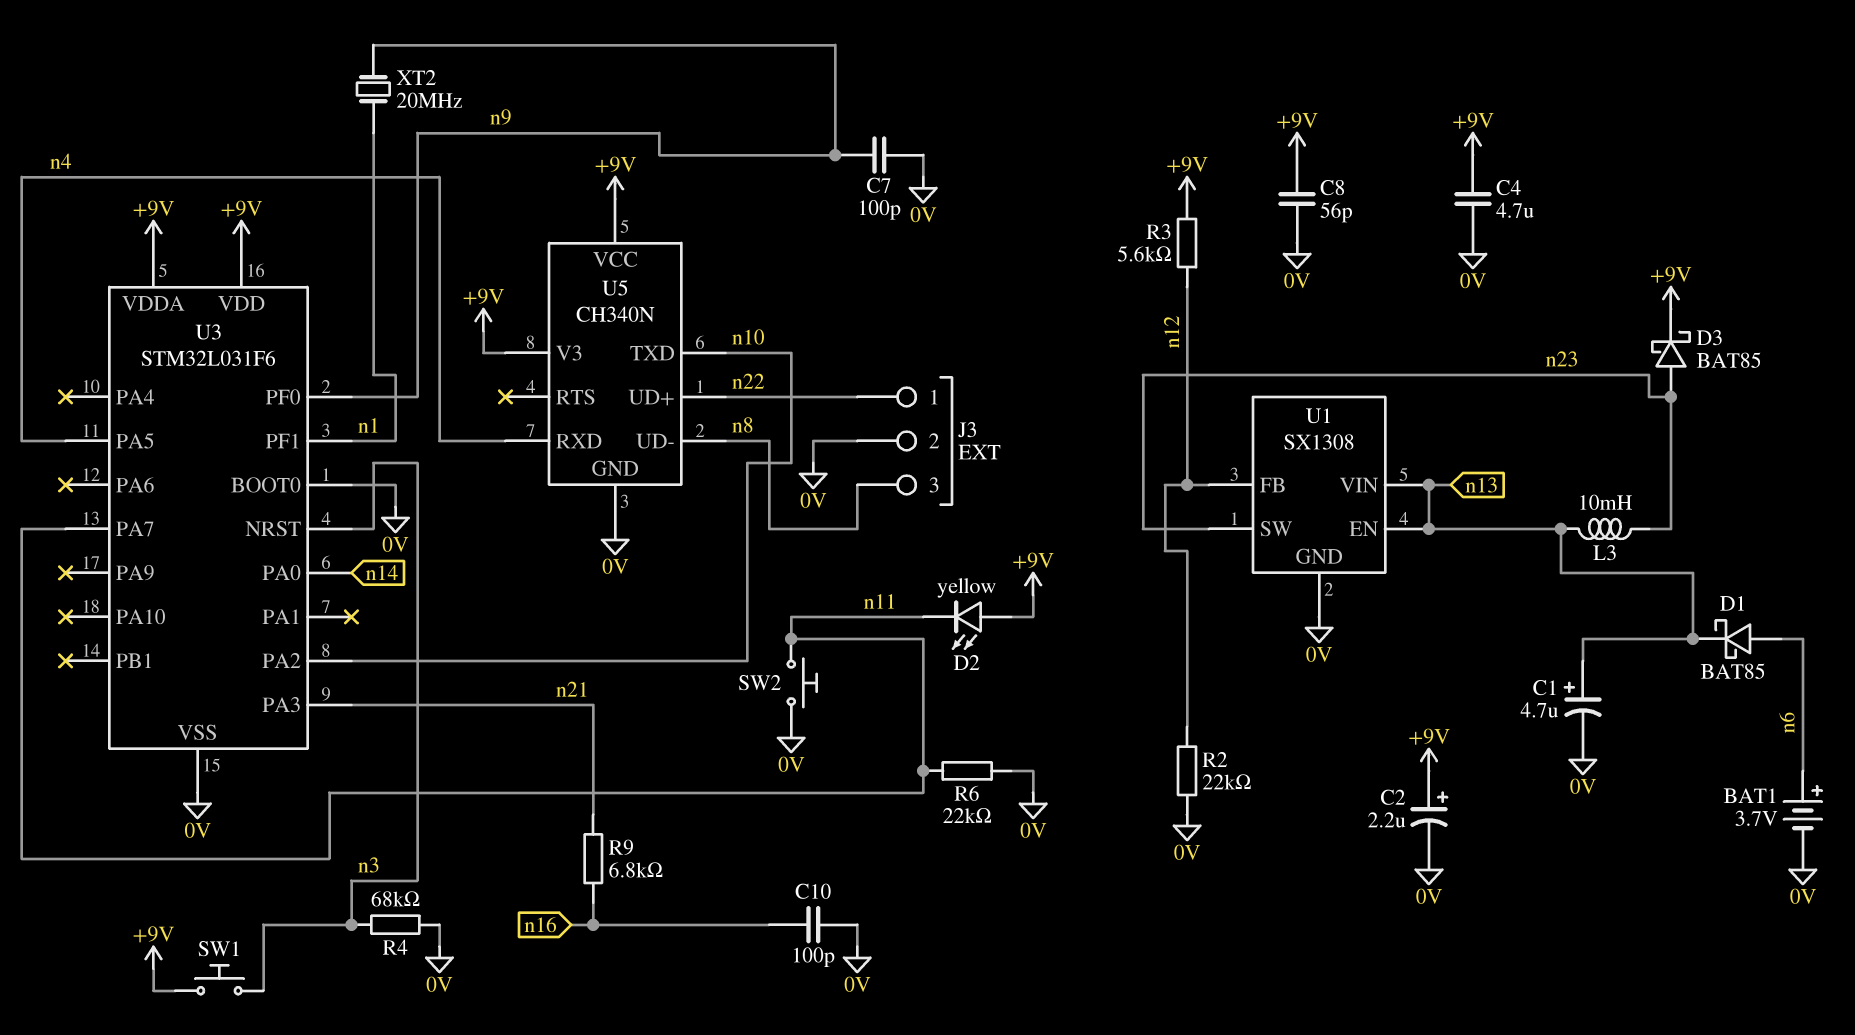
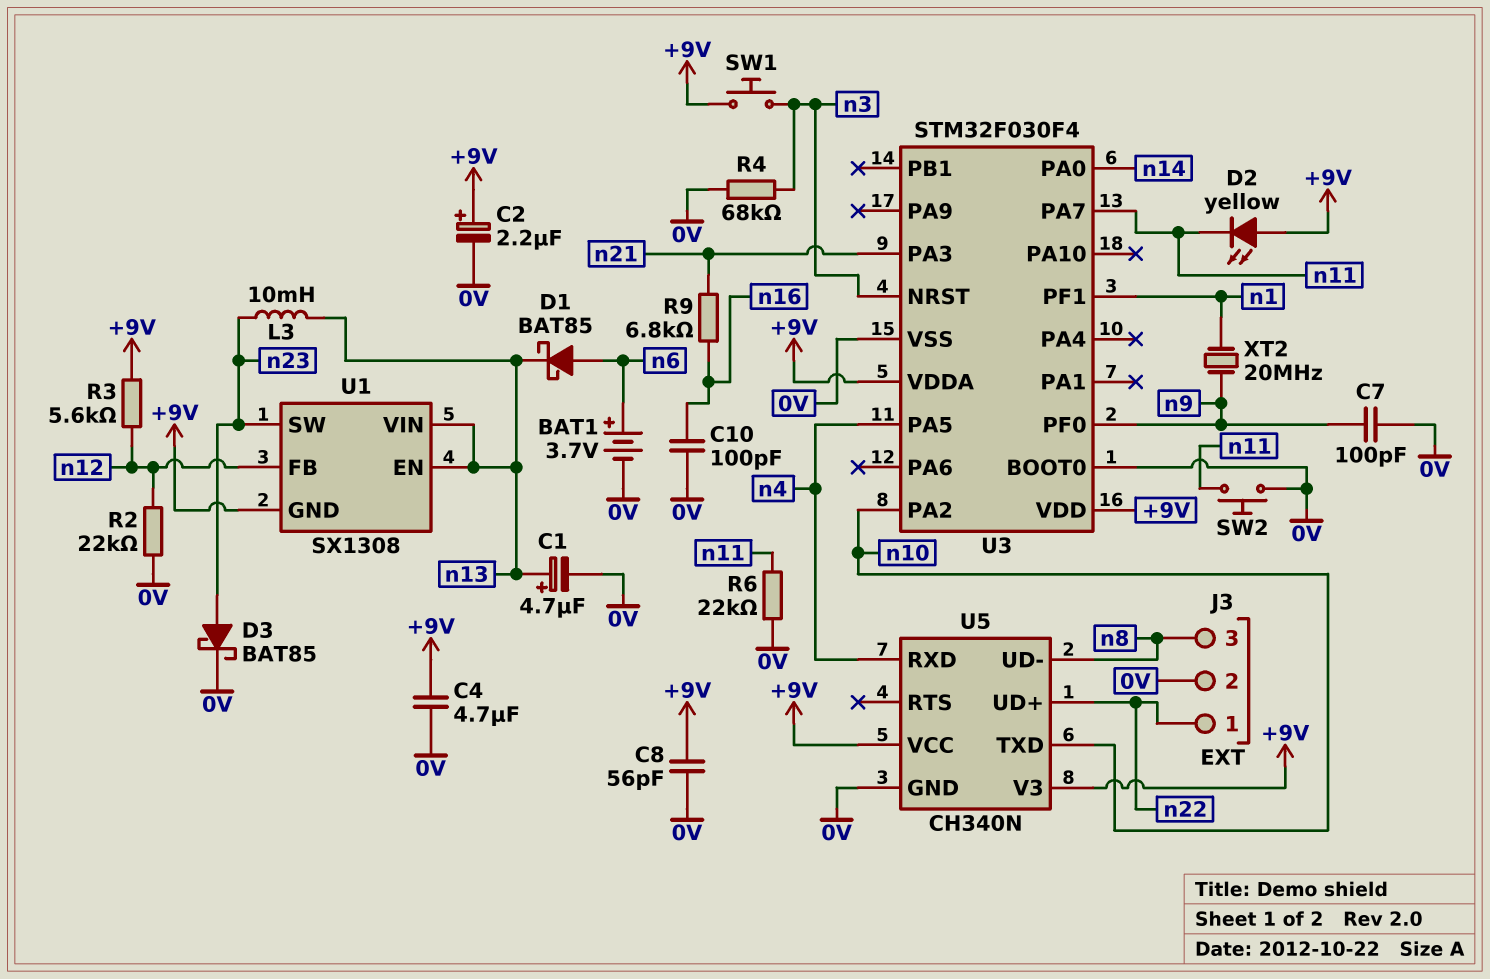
D3: schottky BAT85 (A n23, K +9V) -> schottky BAT85 (A n23, K 0V)
U1 pin GND: 0V -> +9V
U3: STM32L031F6 -> STM32F030F4

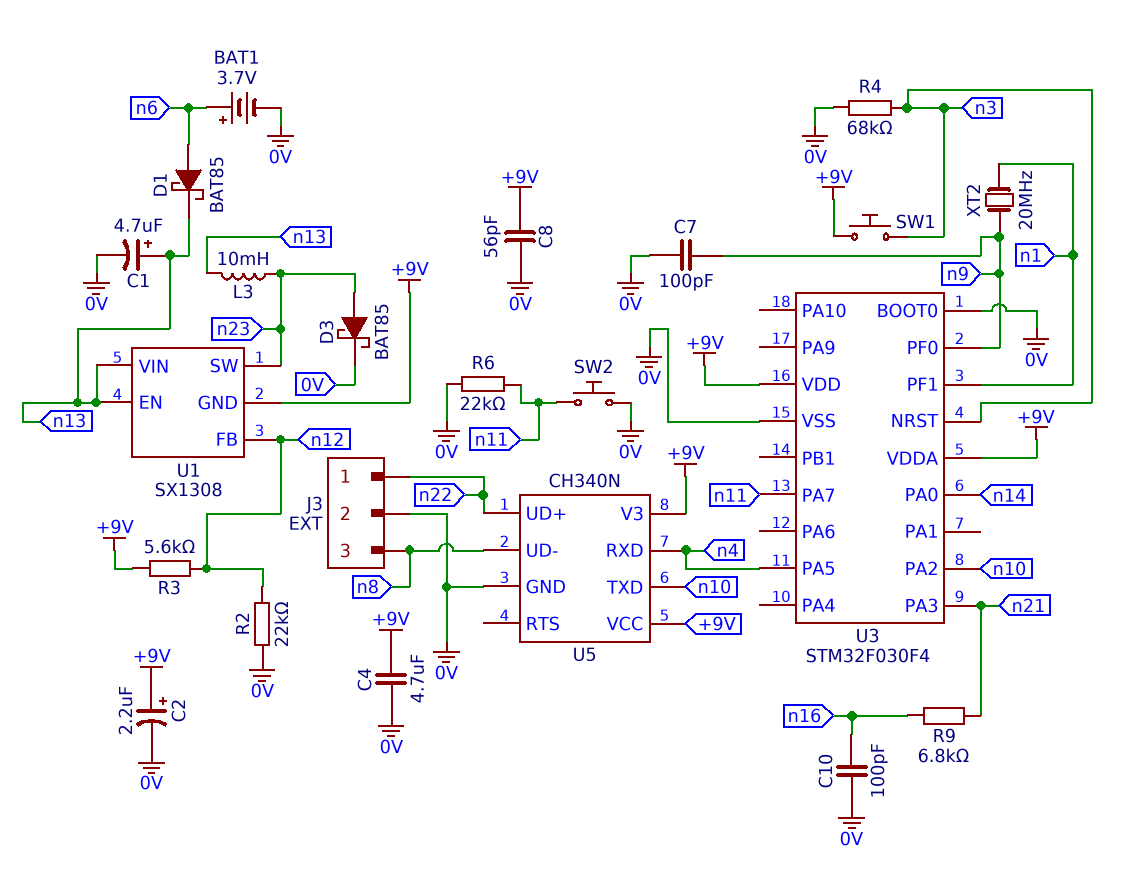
D2: LED yellow (A +9V, K n11) -> none

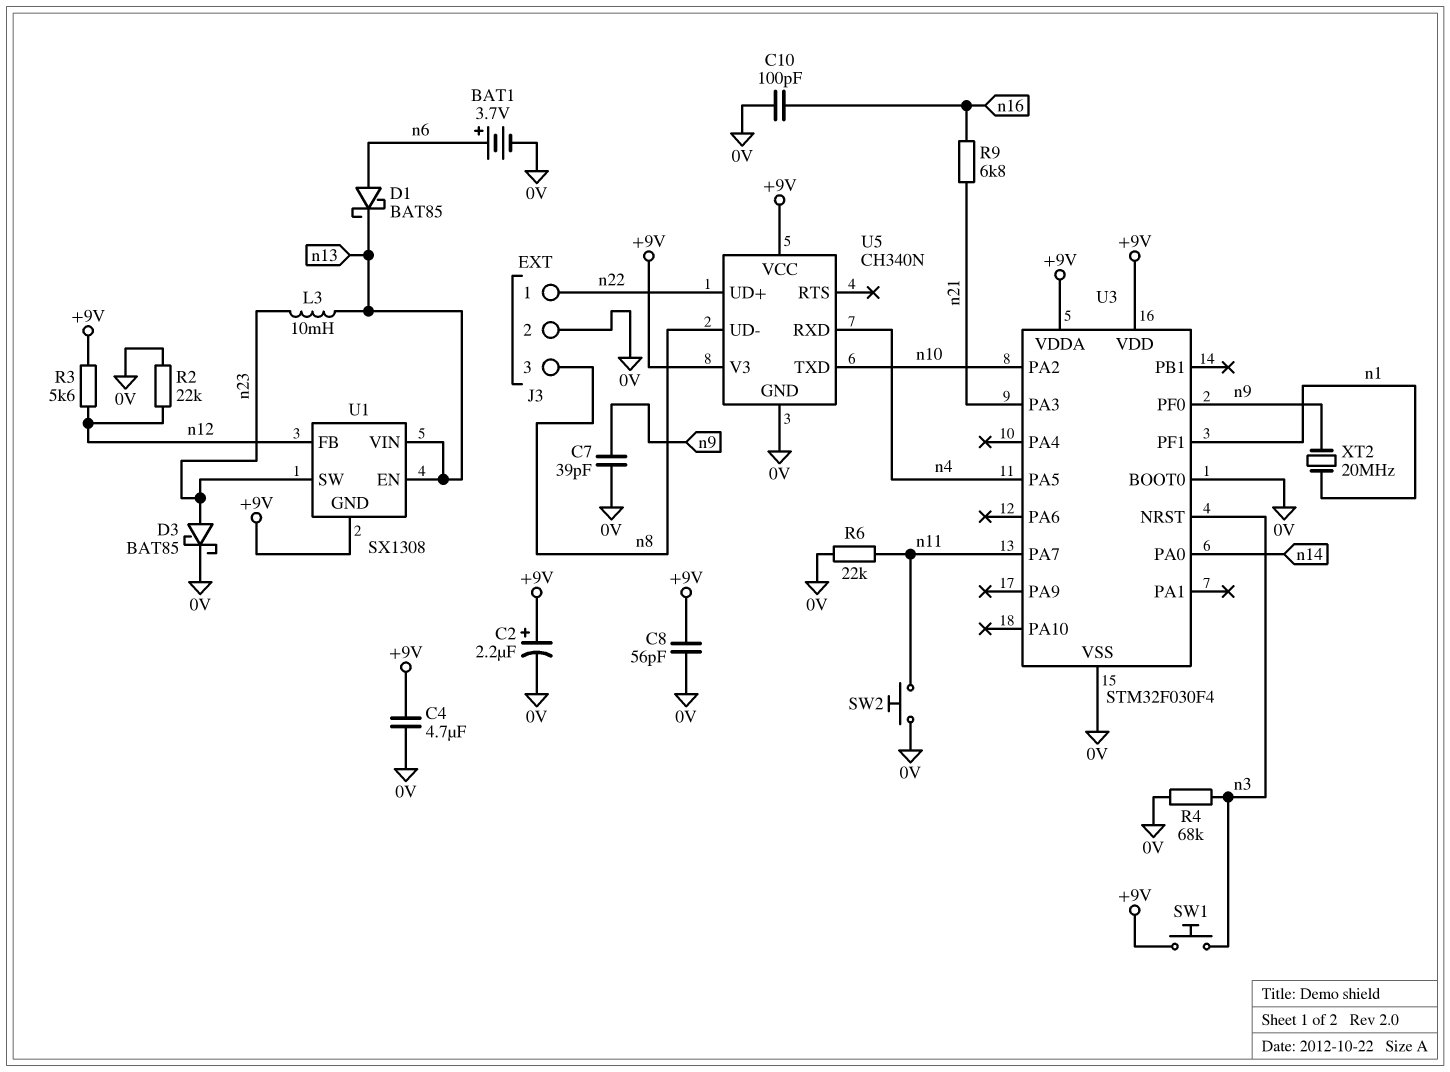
C1: 4.7uF (plus n13, minus 0V) -> none
C7: 100pF (0V, n9) -> 39pF (0V, n9)

